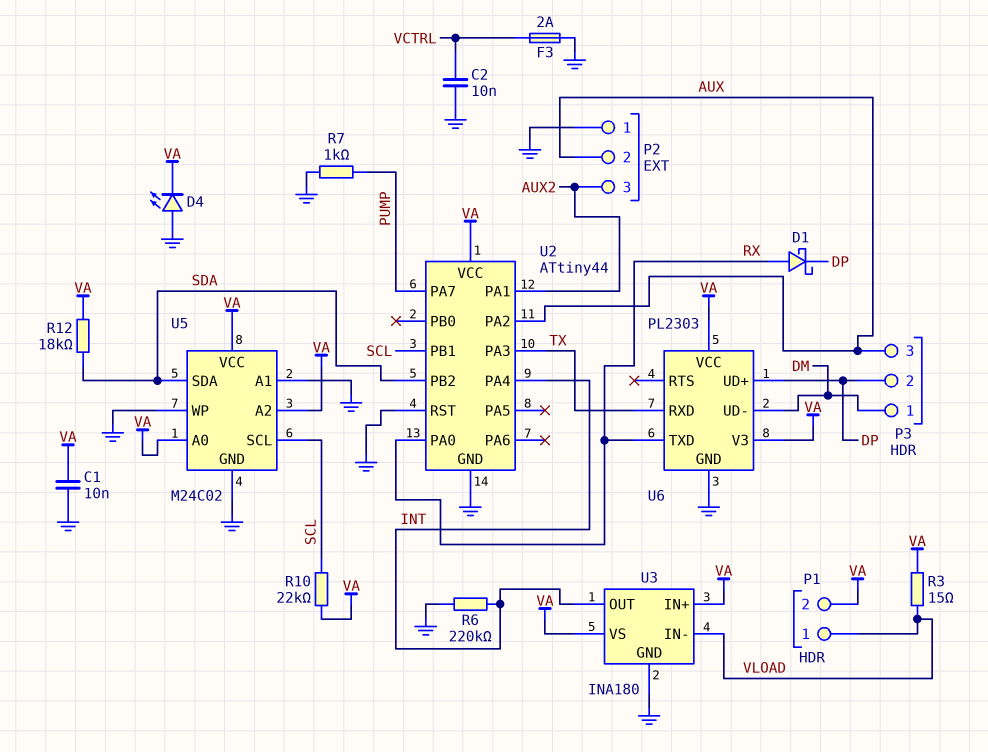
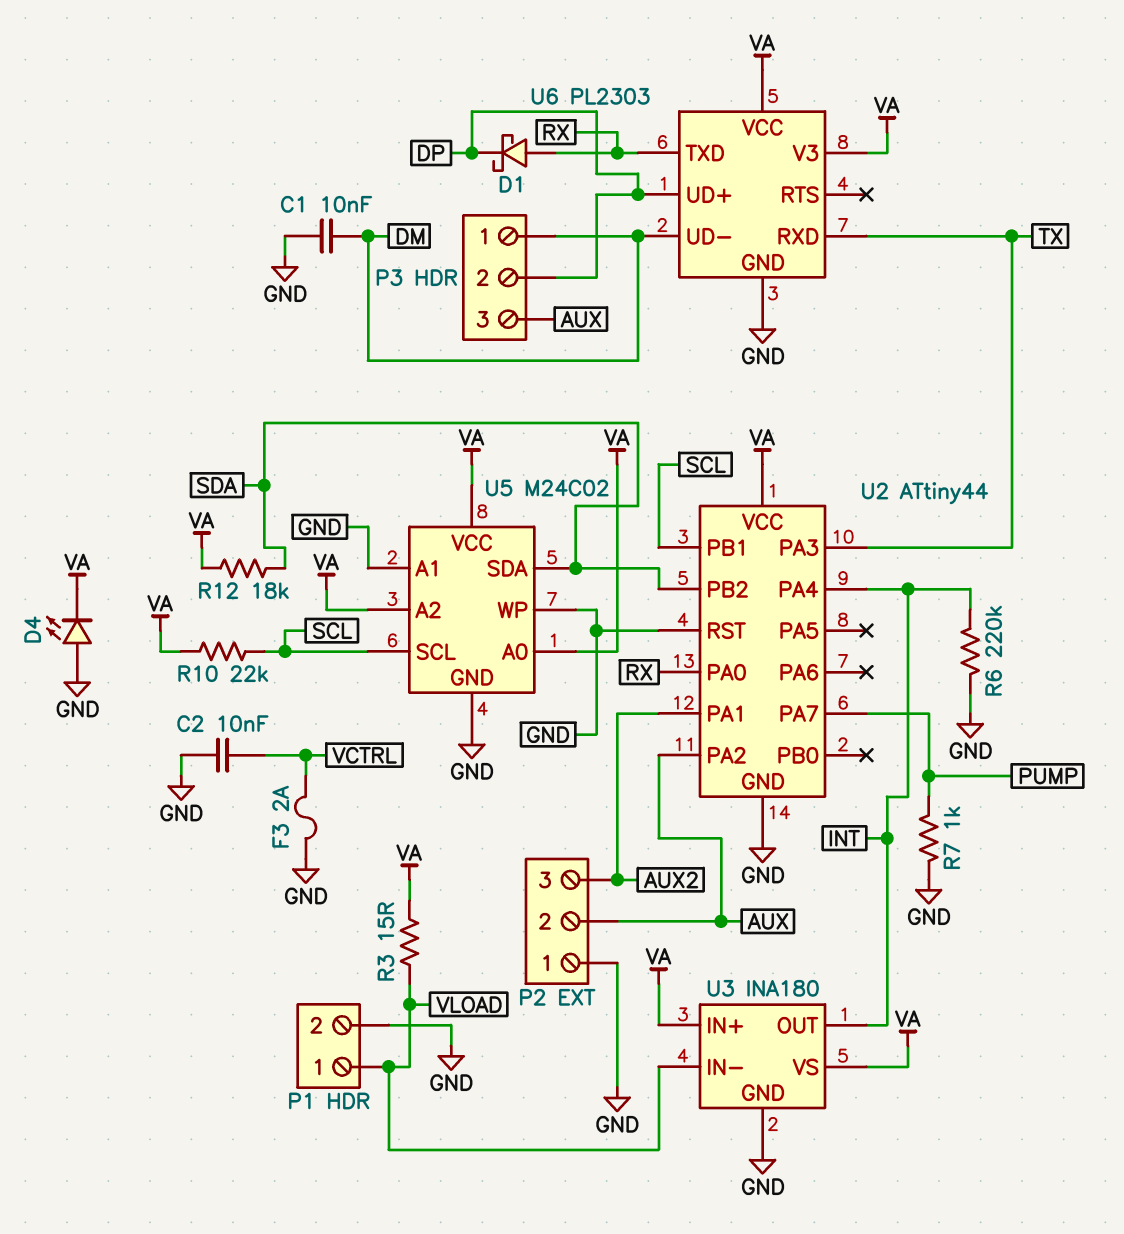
C1: 10nF (GND, VA) -> 10nF (DM, GND)
P1 pin 2: VA -> GND

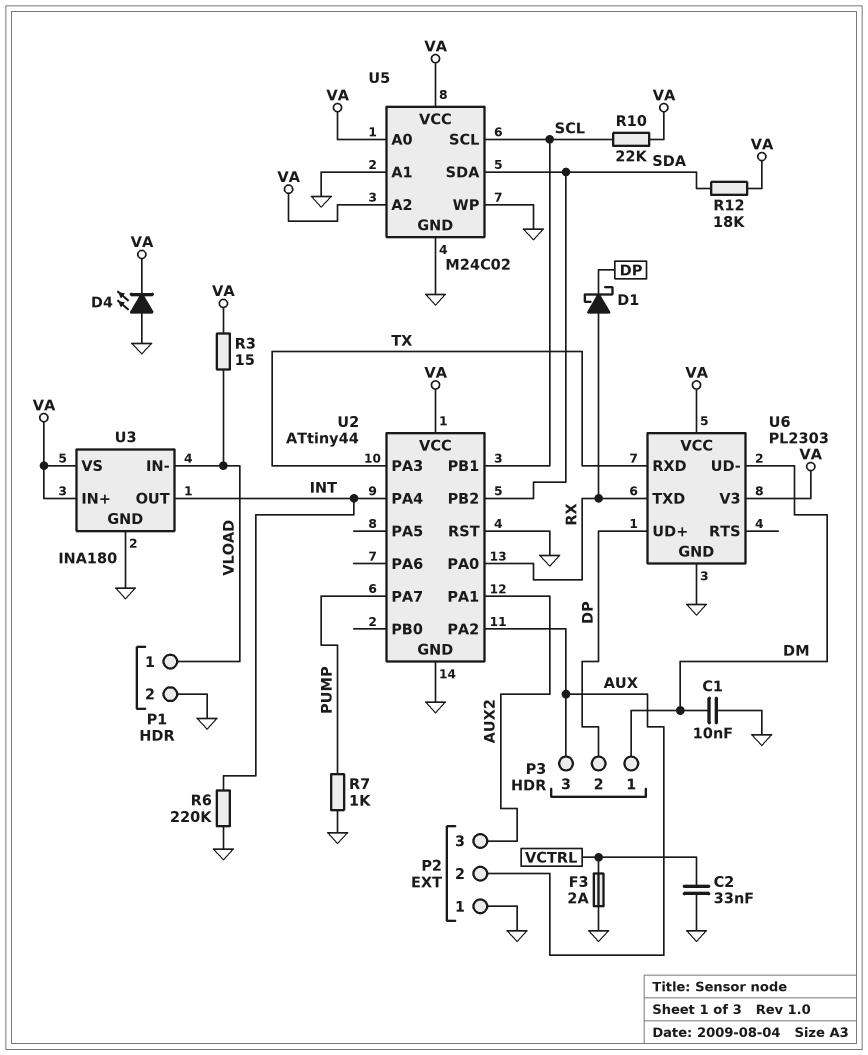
C2: 10nF (GND, VCTRL) -> 33nF (GND, VCTRL)

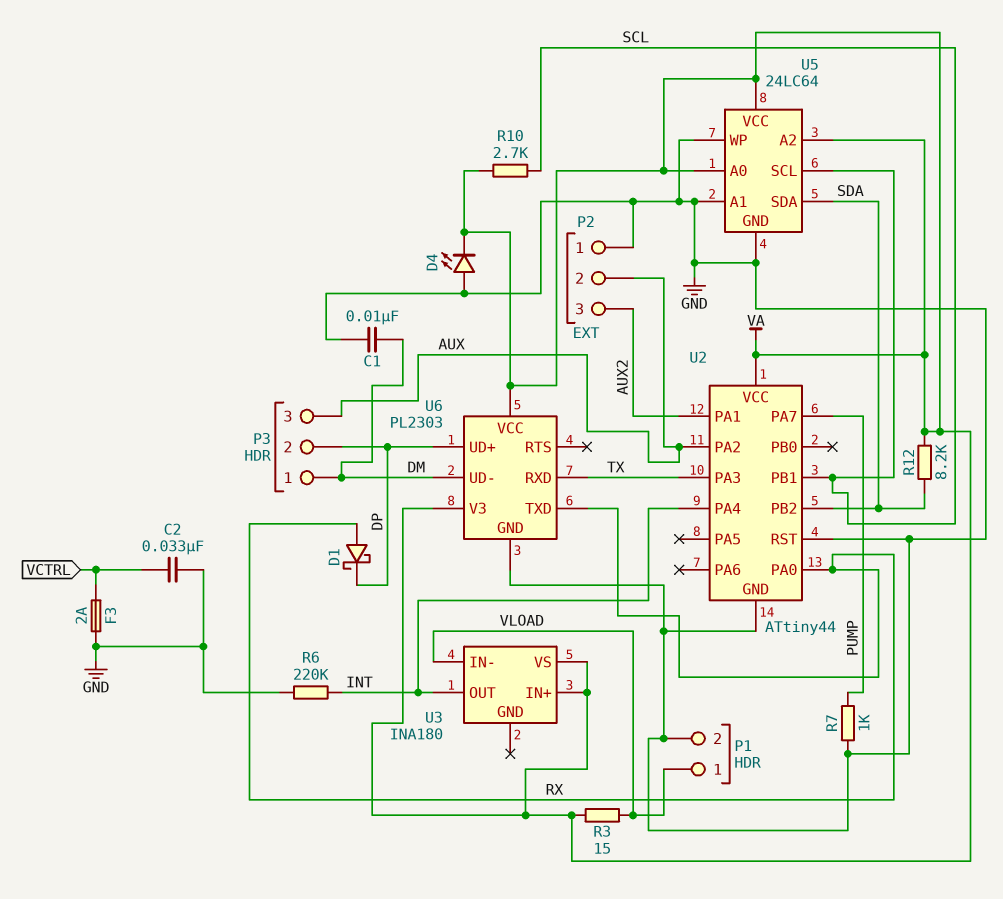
R10: 22k (SCL, VA) -> 2.7k (SCL, VA)
R12: 18k (SDA, VA) -> 8.2k (SDA, VA)
U3 pin GND: GND -> none
U5: M24C02 -> 24LC64

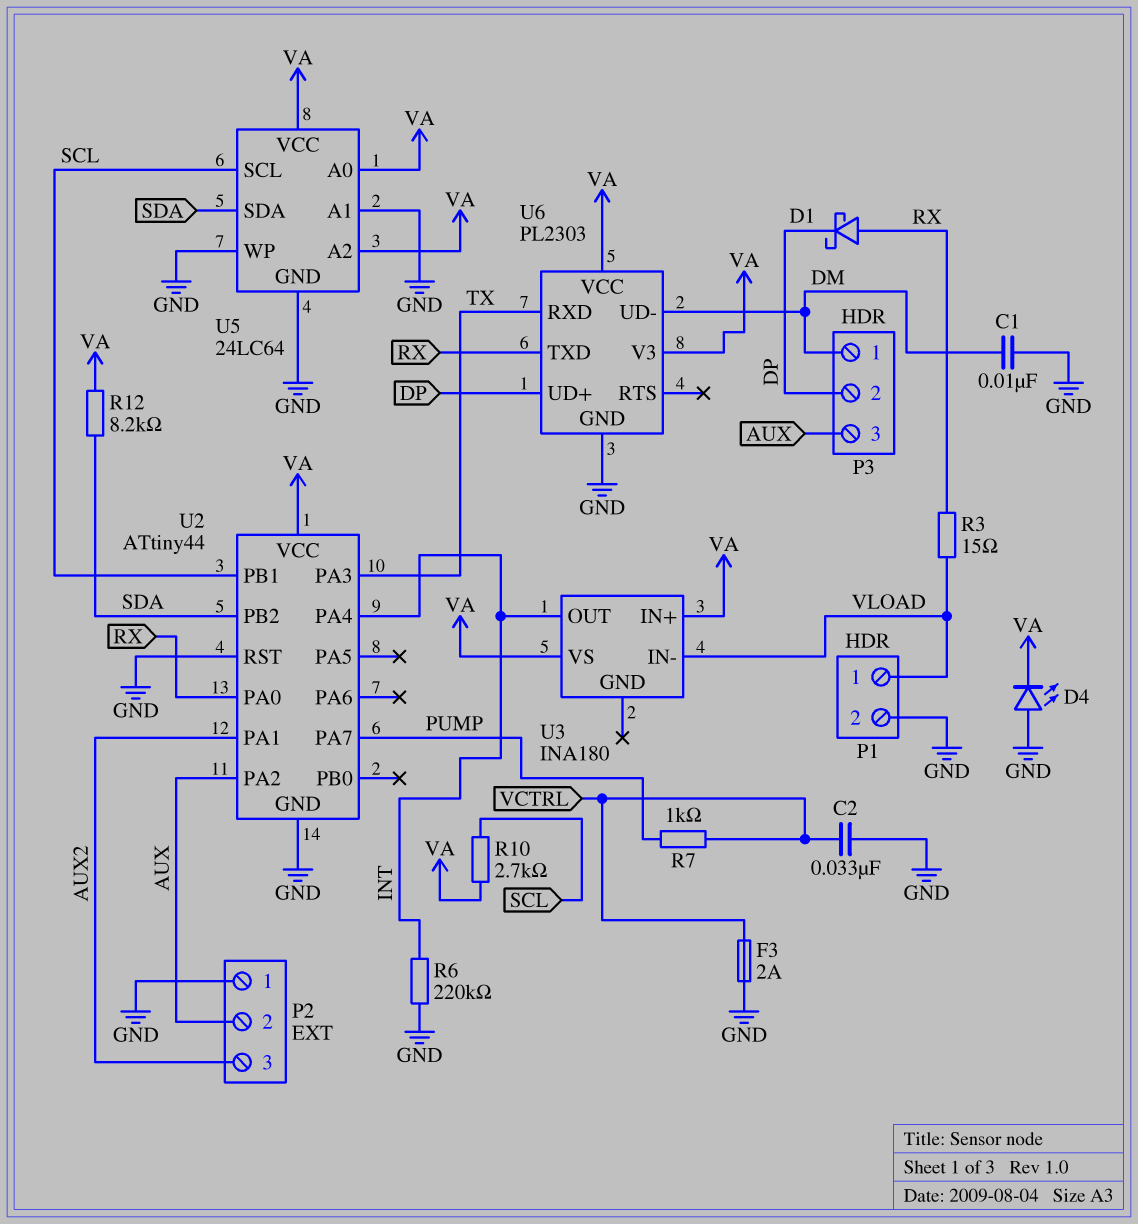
R3: 15 (VA, VLOAD) -> 15 (RX, VLOAD)
R7: 1k (GND, PUMP) -> 1k (PUMP, VCTRL)

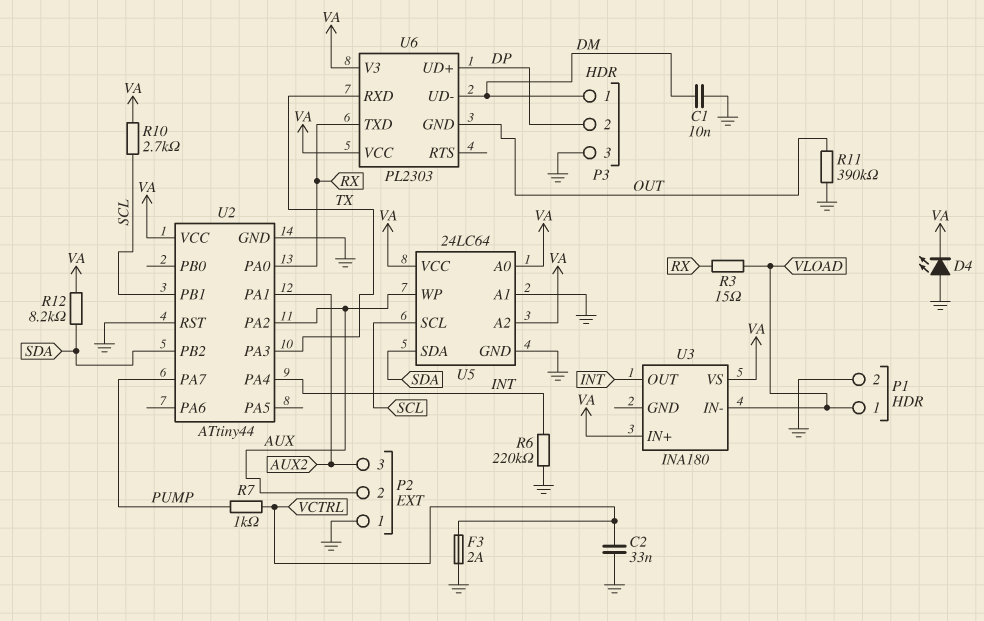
D1: schottky (A RX, K DP) -> none
P3 pin 3: AUX -> GND
R11: none -> 390k (GND, OUT)
U5 pin WP: GND -> AUX
U6 pin GND: GND -> OUT

